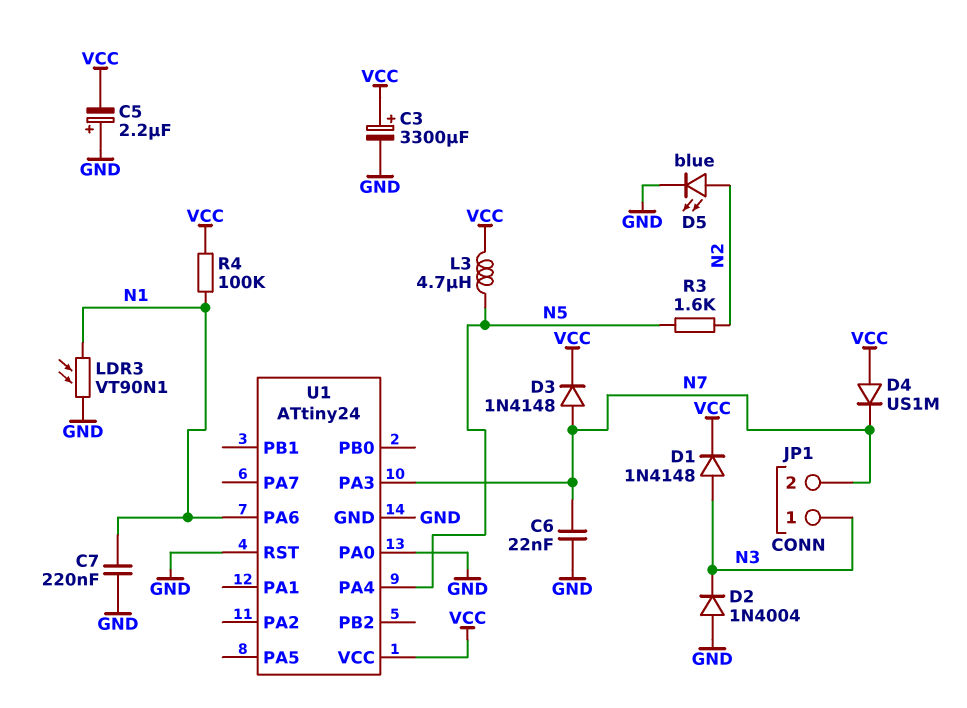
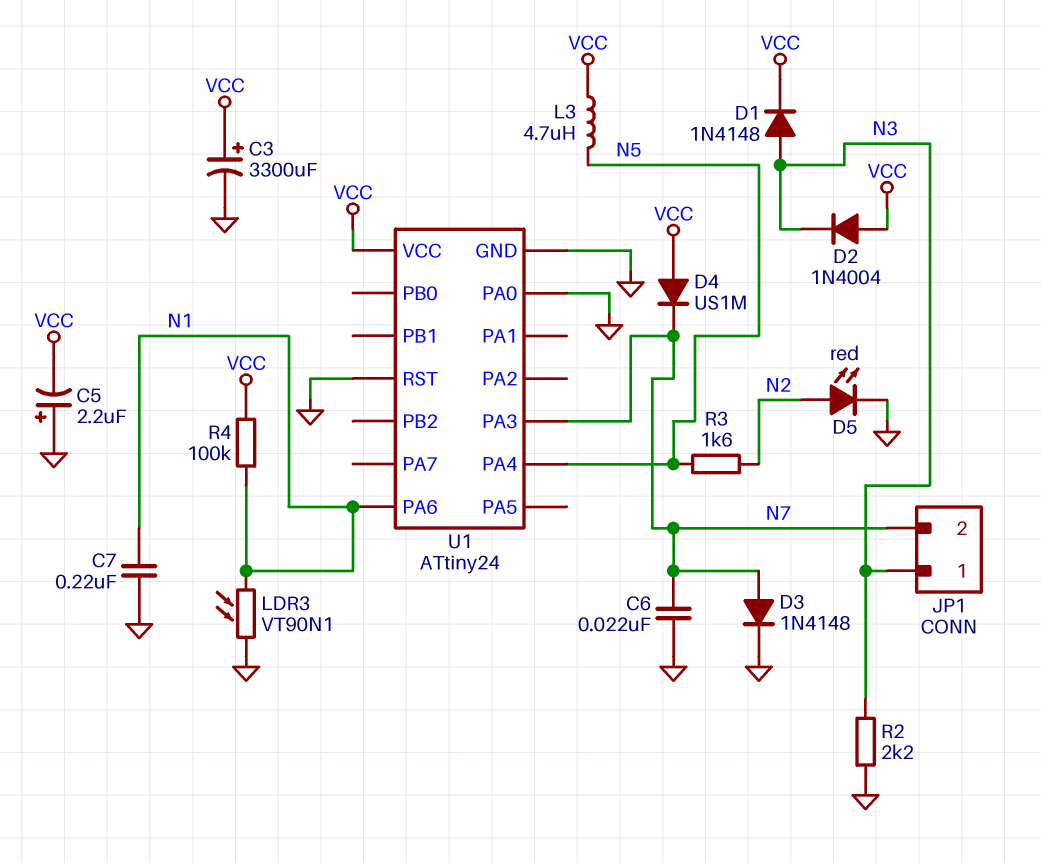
D2: diode 1N4004 (A GND, K N3) -> diode 1N4004 (A VCC, K N3)
D3: diode 1N4148 (A N7, K VCC) -> diode 1N4148 (A N7, K GND)
D5: LED blue (A N2, K GND) -> LED red (A N2, K GND)
R2: none -> 2.2k (GND, N3)

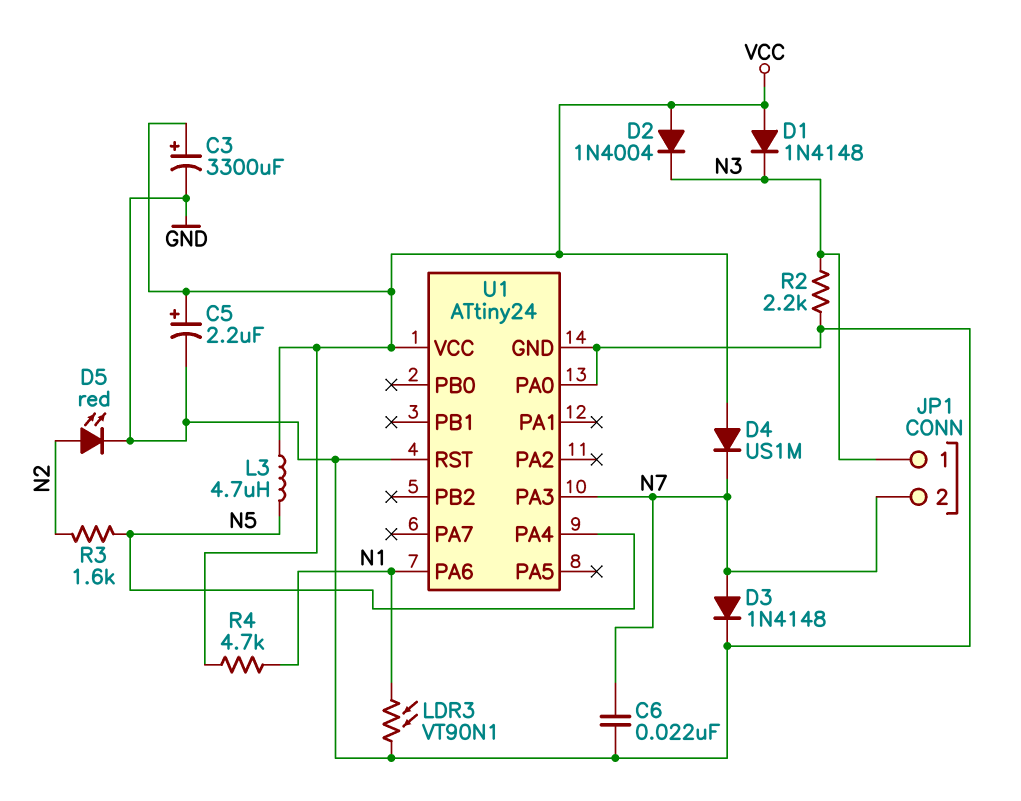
C5: 2.2uF (plus GND, minus VCC) -> 2.2uF (plus VCC, minus GND)
C7: 220nF (GND, N1) -> none
D1: diode 1N4148 (A N3, K VCC) -> diode 1N4148 (A VCC, K N3)
R4: 100k (N1, VCC) -> 4.7k (N1, VCC)

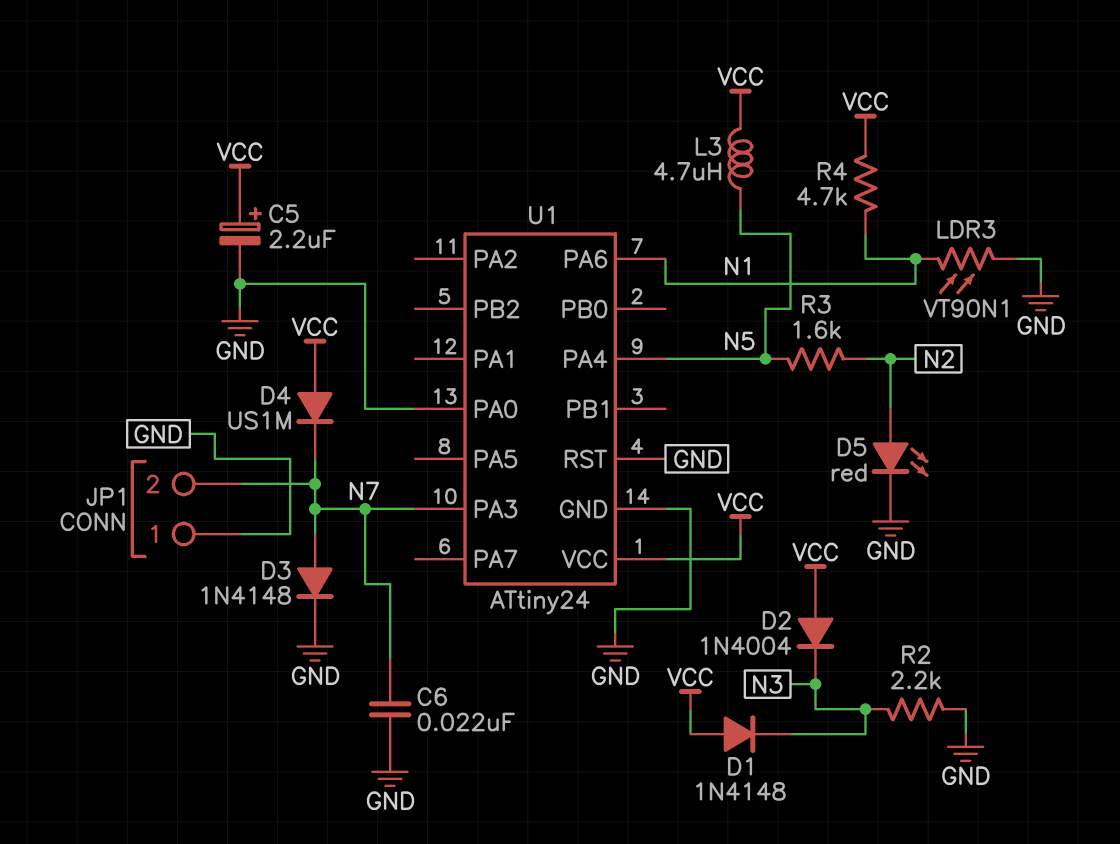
C3: 3300uF (plus VCC, minus GND) -> none
JP1 pin 1: N3 -> GND

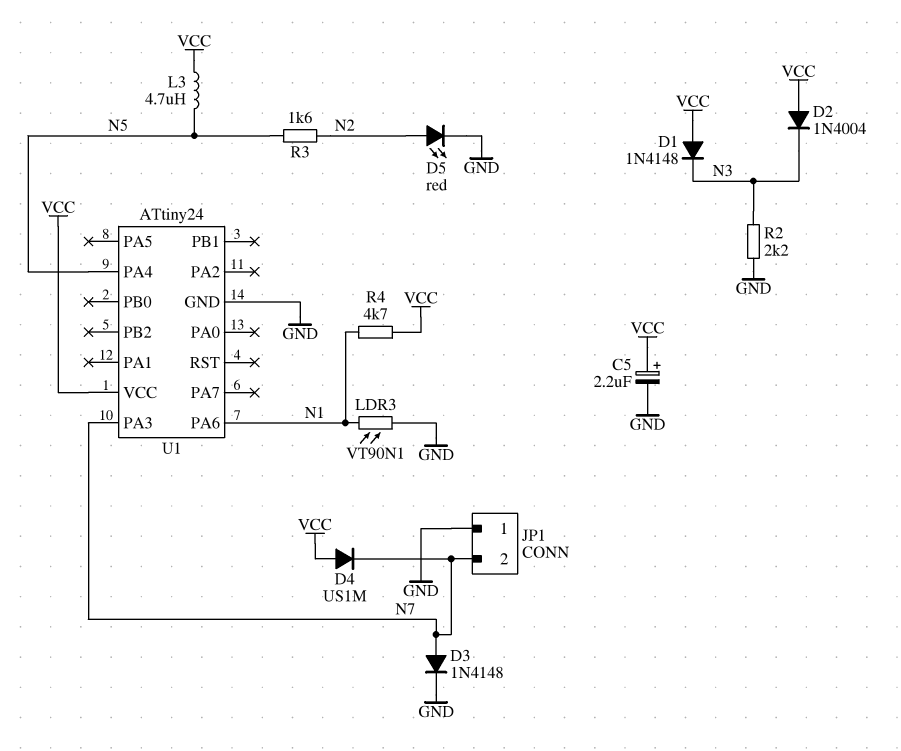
C6: 22nF (GND, N7) -> none
U1 pin PA0: GND -> none
U1 pin RST: GND -> none

